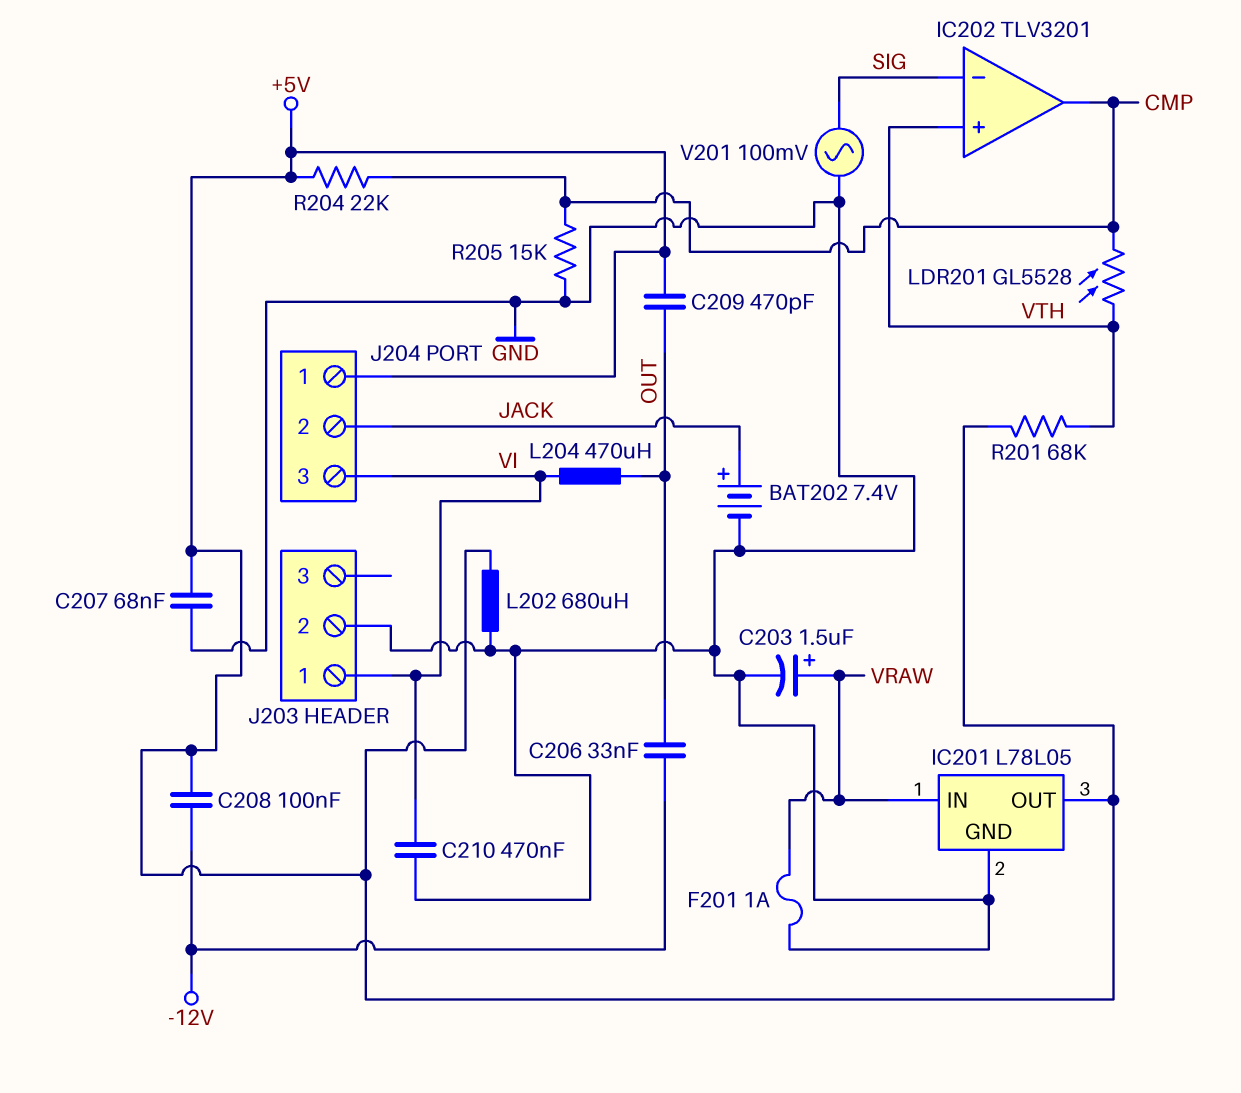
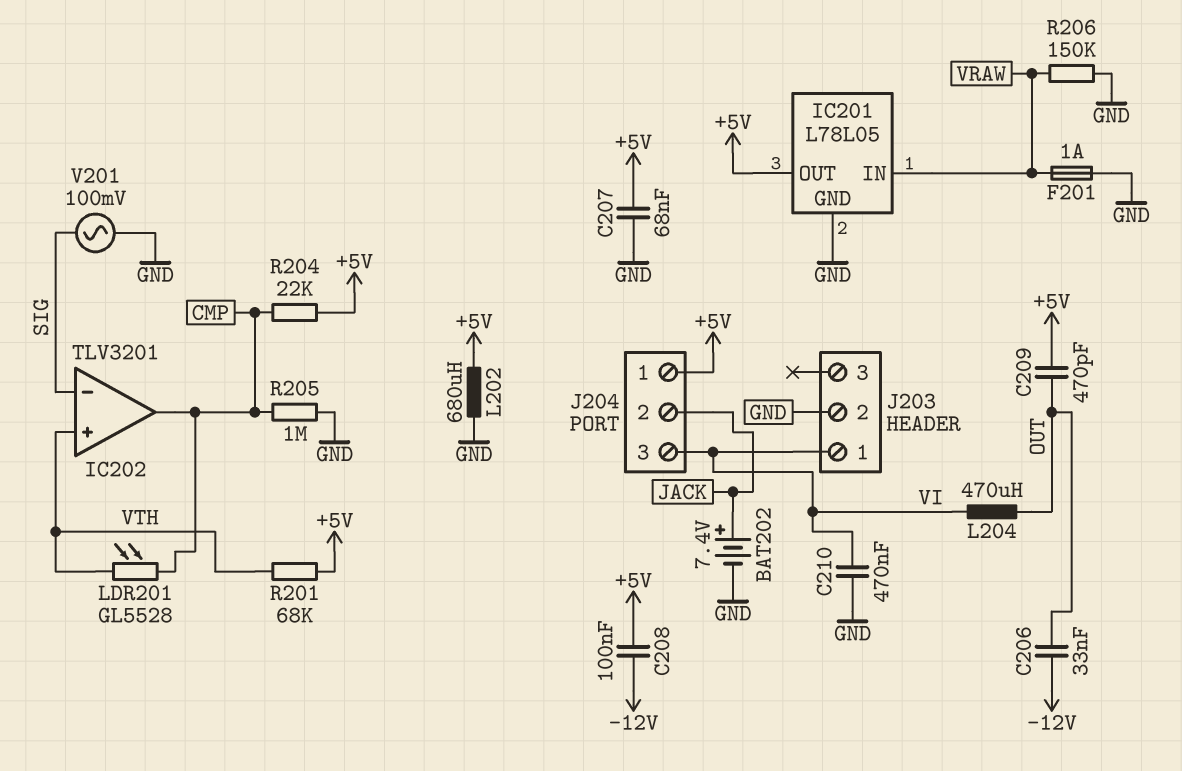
C203: 1.5uF (plus VRAW, minus GND) -> none
R205: 15k (CMP, GND) -> 1M (CMP, GND)
R206: none -> 150k (GND, VRAW)

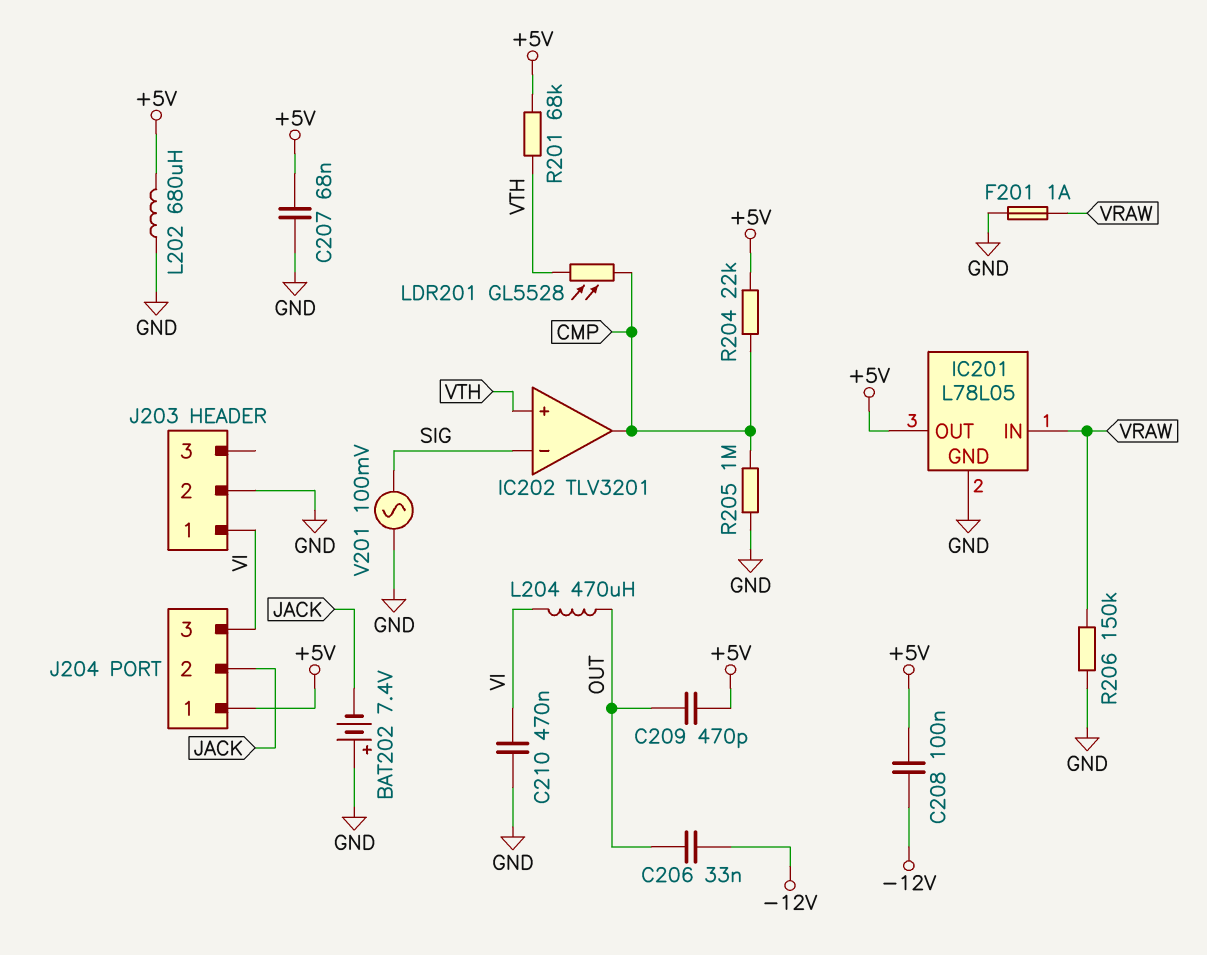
BAT202: 7.4V (plus JACK, minus GND) -> 7.4V (plus GND, minus JACK)

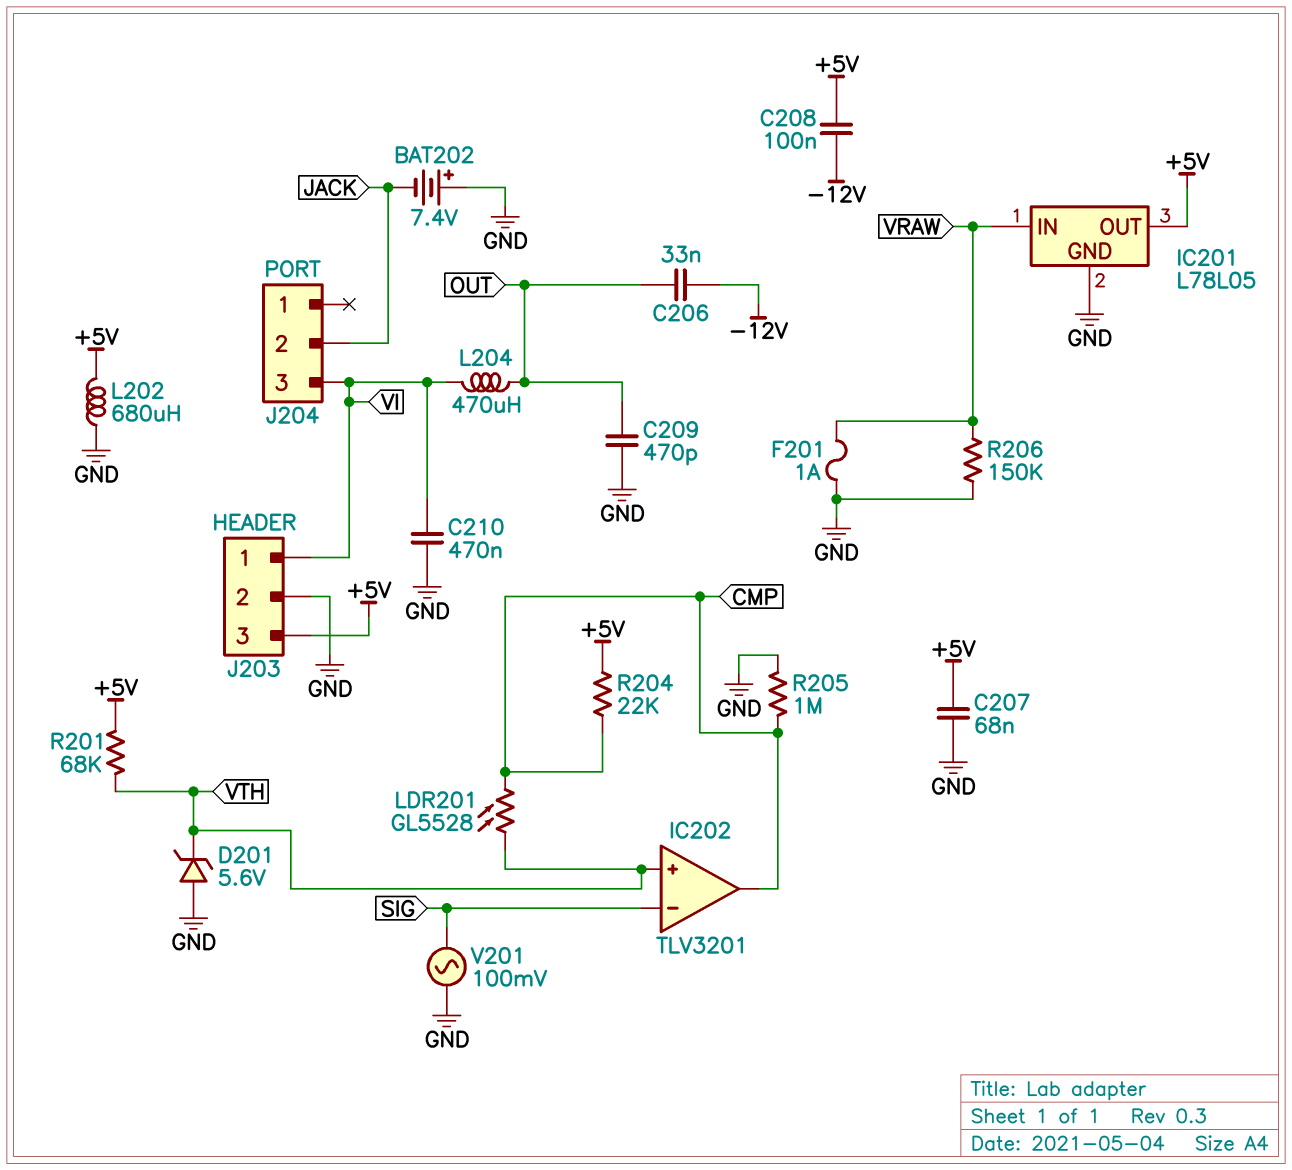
C209: 470pF (+5V, OUT) -> 470pF (GND, OUT)
D201: none -> zener 5.6V (A GND, K VTH)
J203 pin 3: none -> +5V
J204 pin 1: +5V -> none

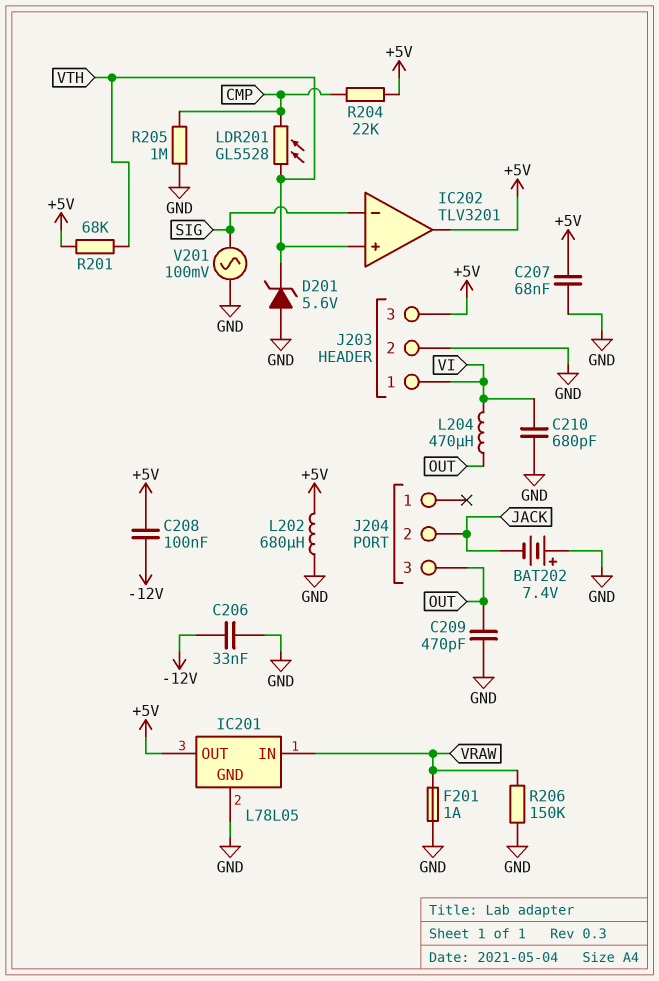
C206: 33nF (-12V, OUT) -> 33nF (-12V, GND)
C210: 470nF (GND, VI) -> 680pF (GND, VI)
IC202 pin out: CMP -> +5V
J204 pin 3: VI -> OUT

